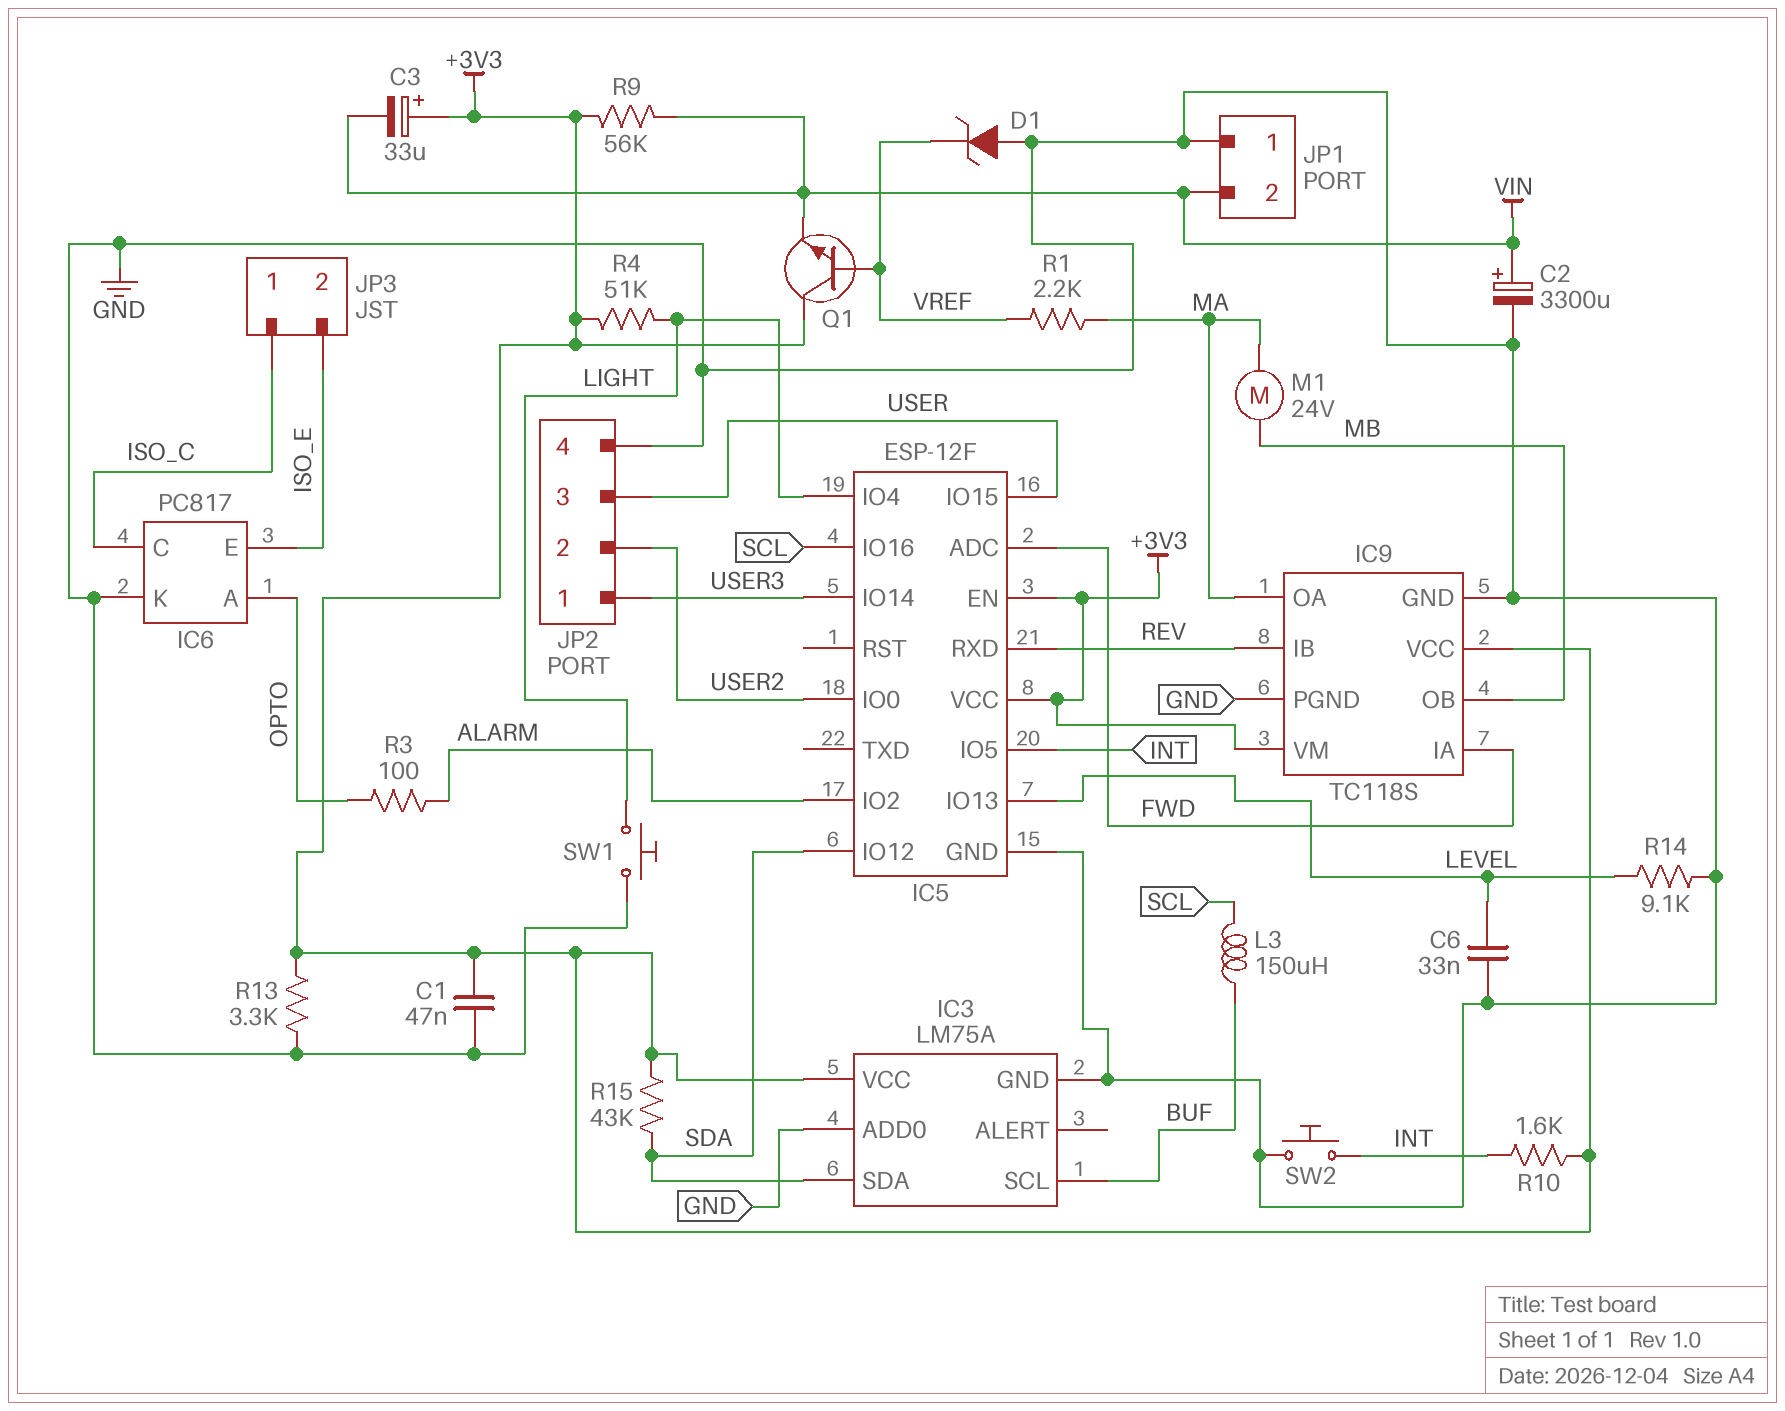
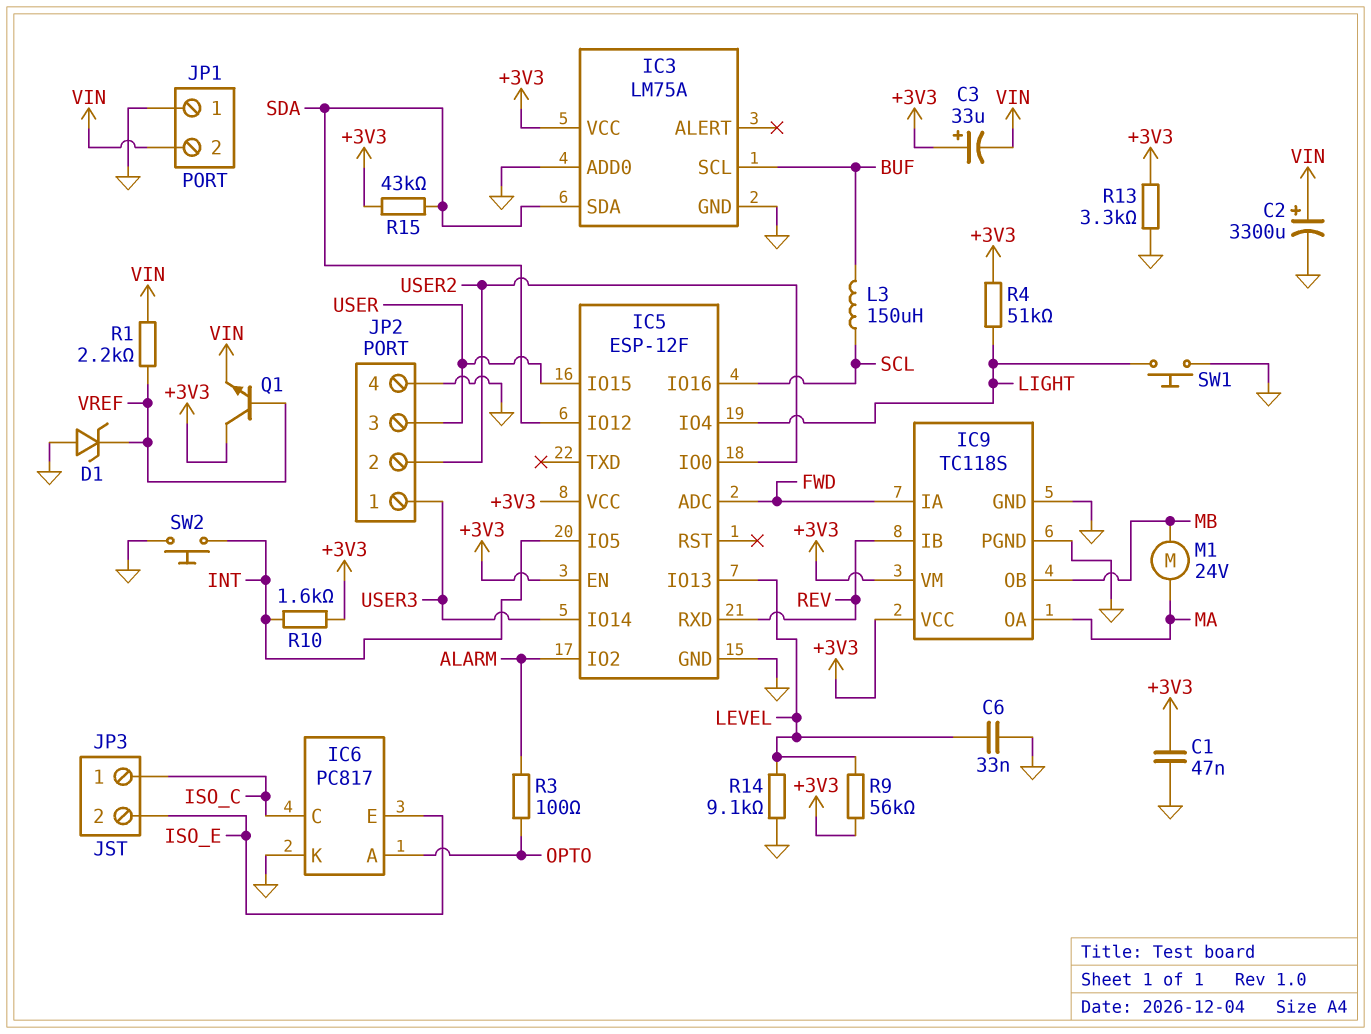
R1: 2.2k (MA, VREF) -> 2.2k (VIN, VREF)
R9: 56k (+3V3, VIN) -> 56k (+3V3, LEVEL)

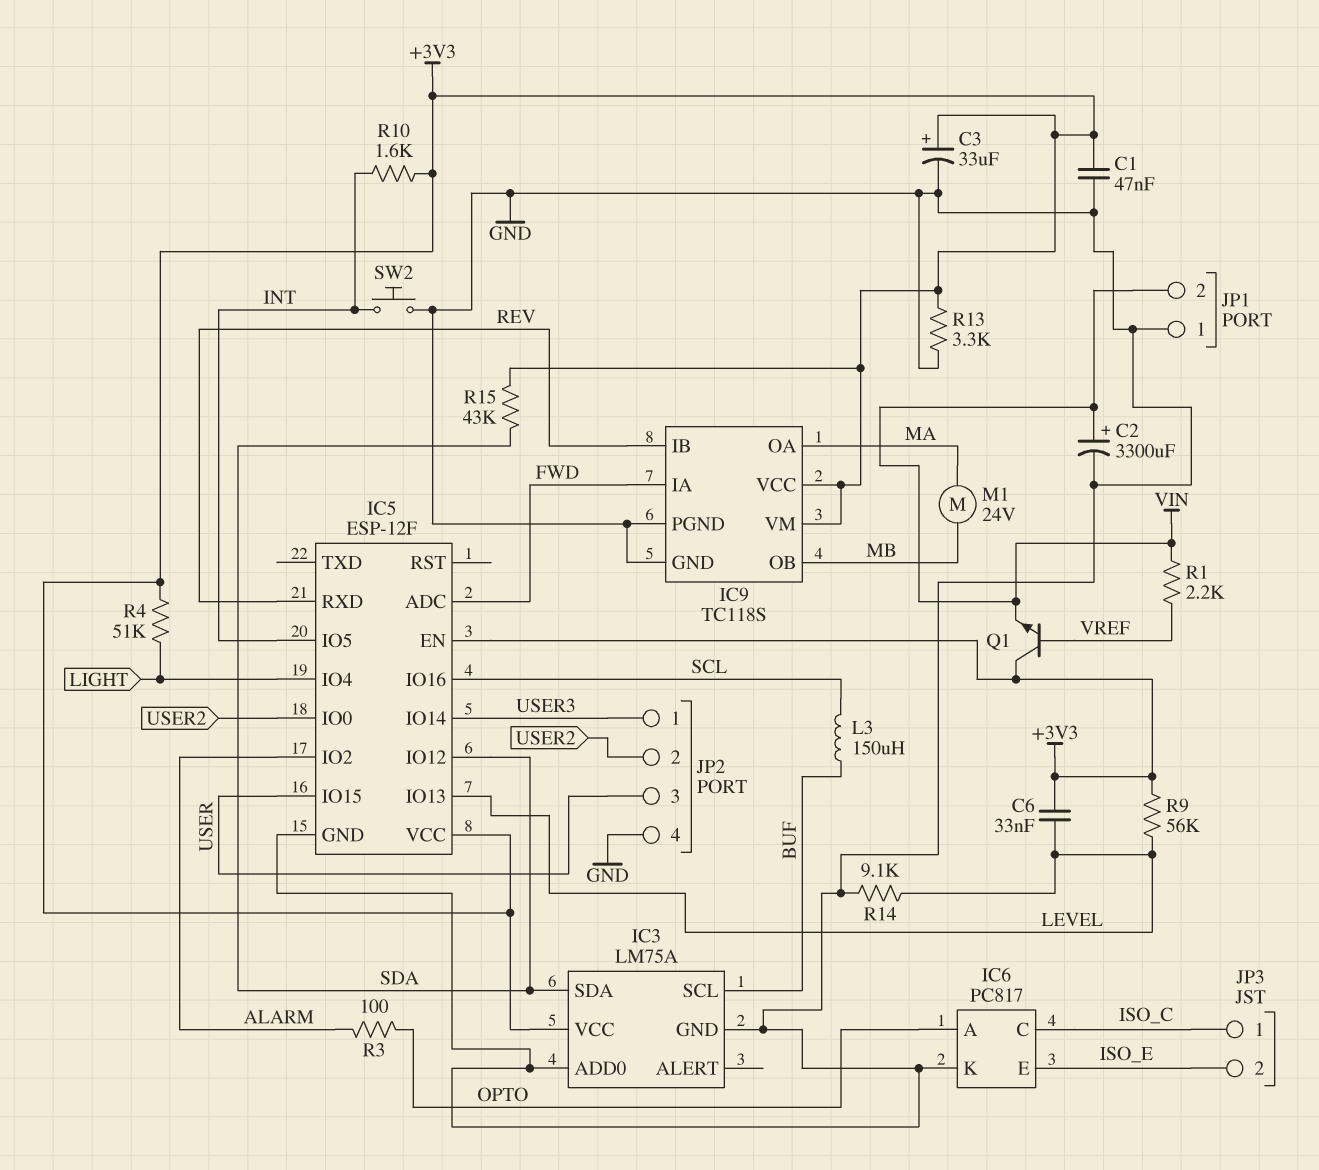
C3: 33uF (plus +3V3, minus VIN) -> 33uF (plus +3V3, minus GND)
C6: 33nF (GND, LEVEL) -> 33nF (+3V3, LEVEL)
D1: zener (A GND, K VREF) -> none
SW1: button (GND, LIGHT) -> none

